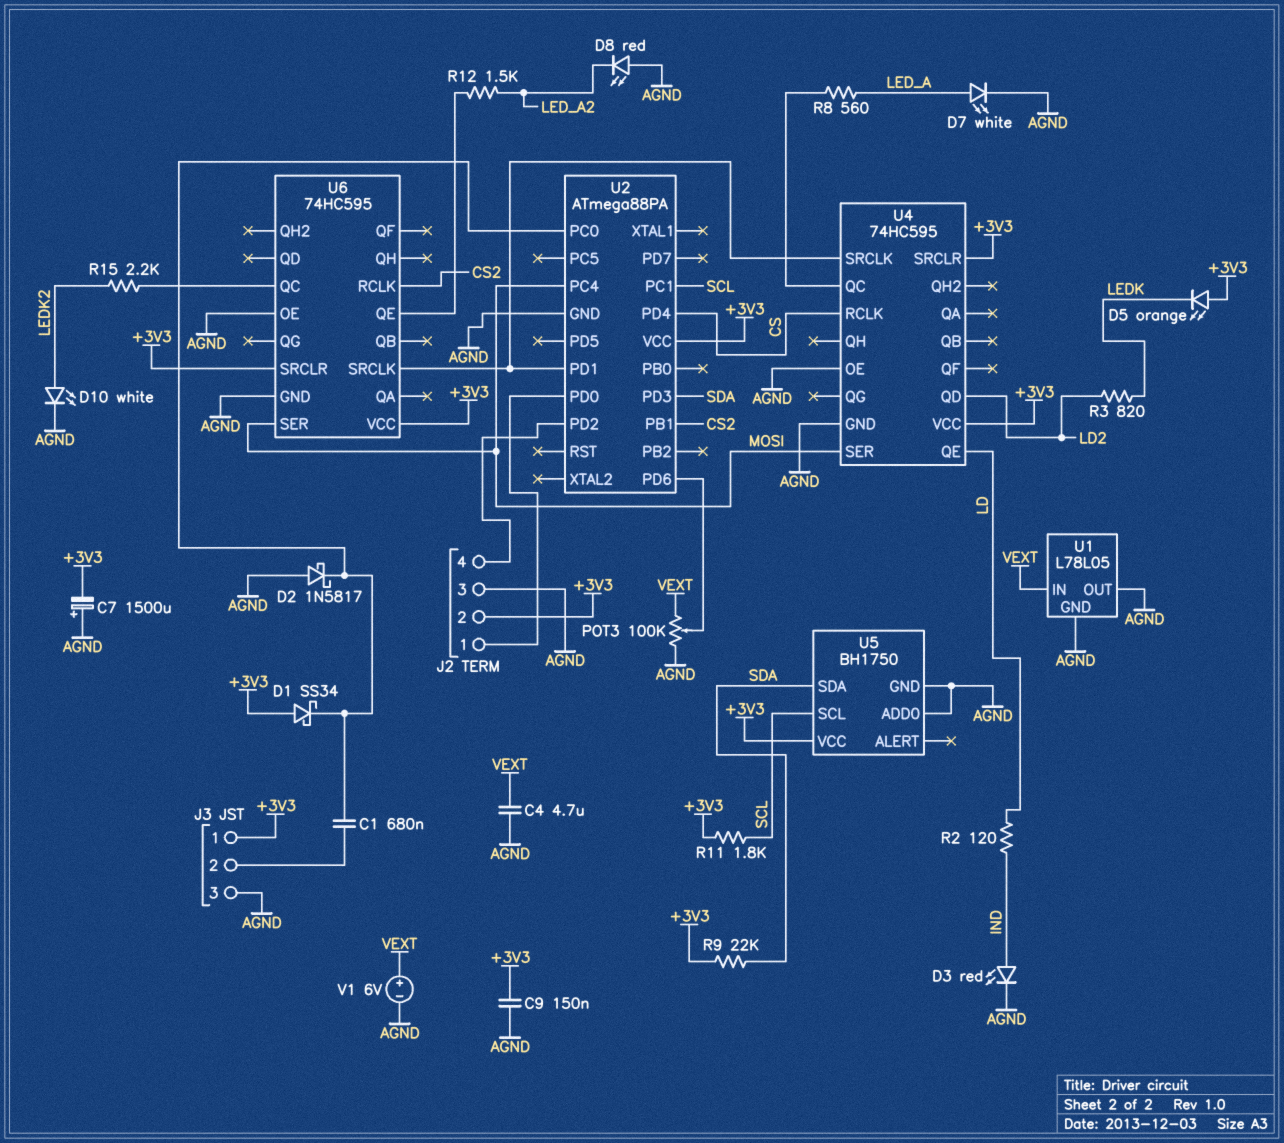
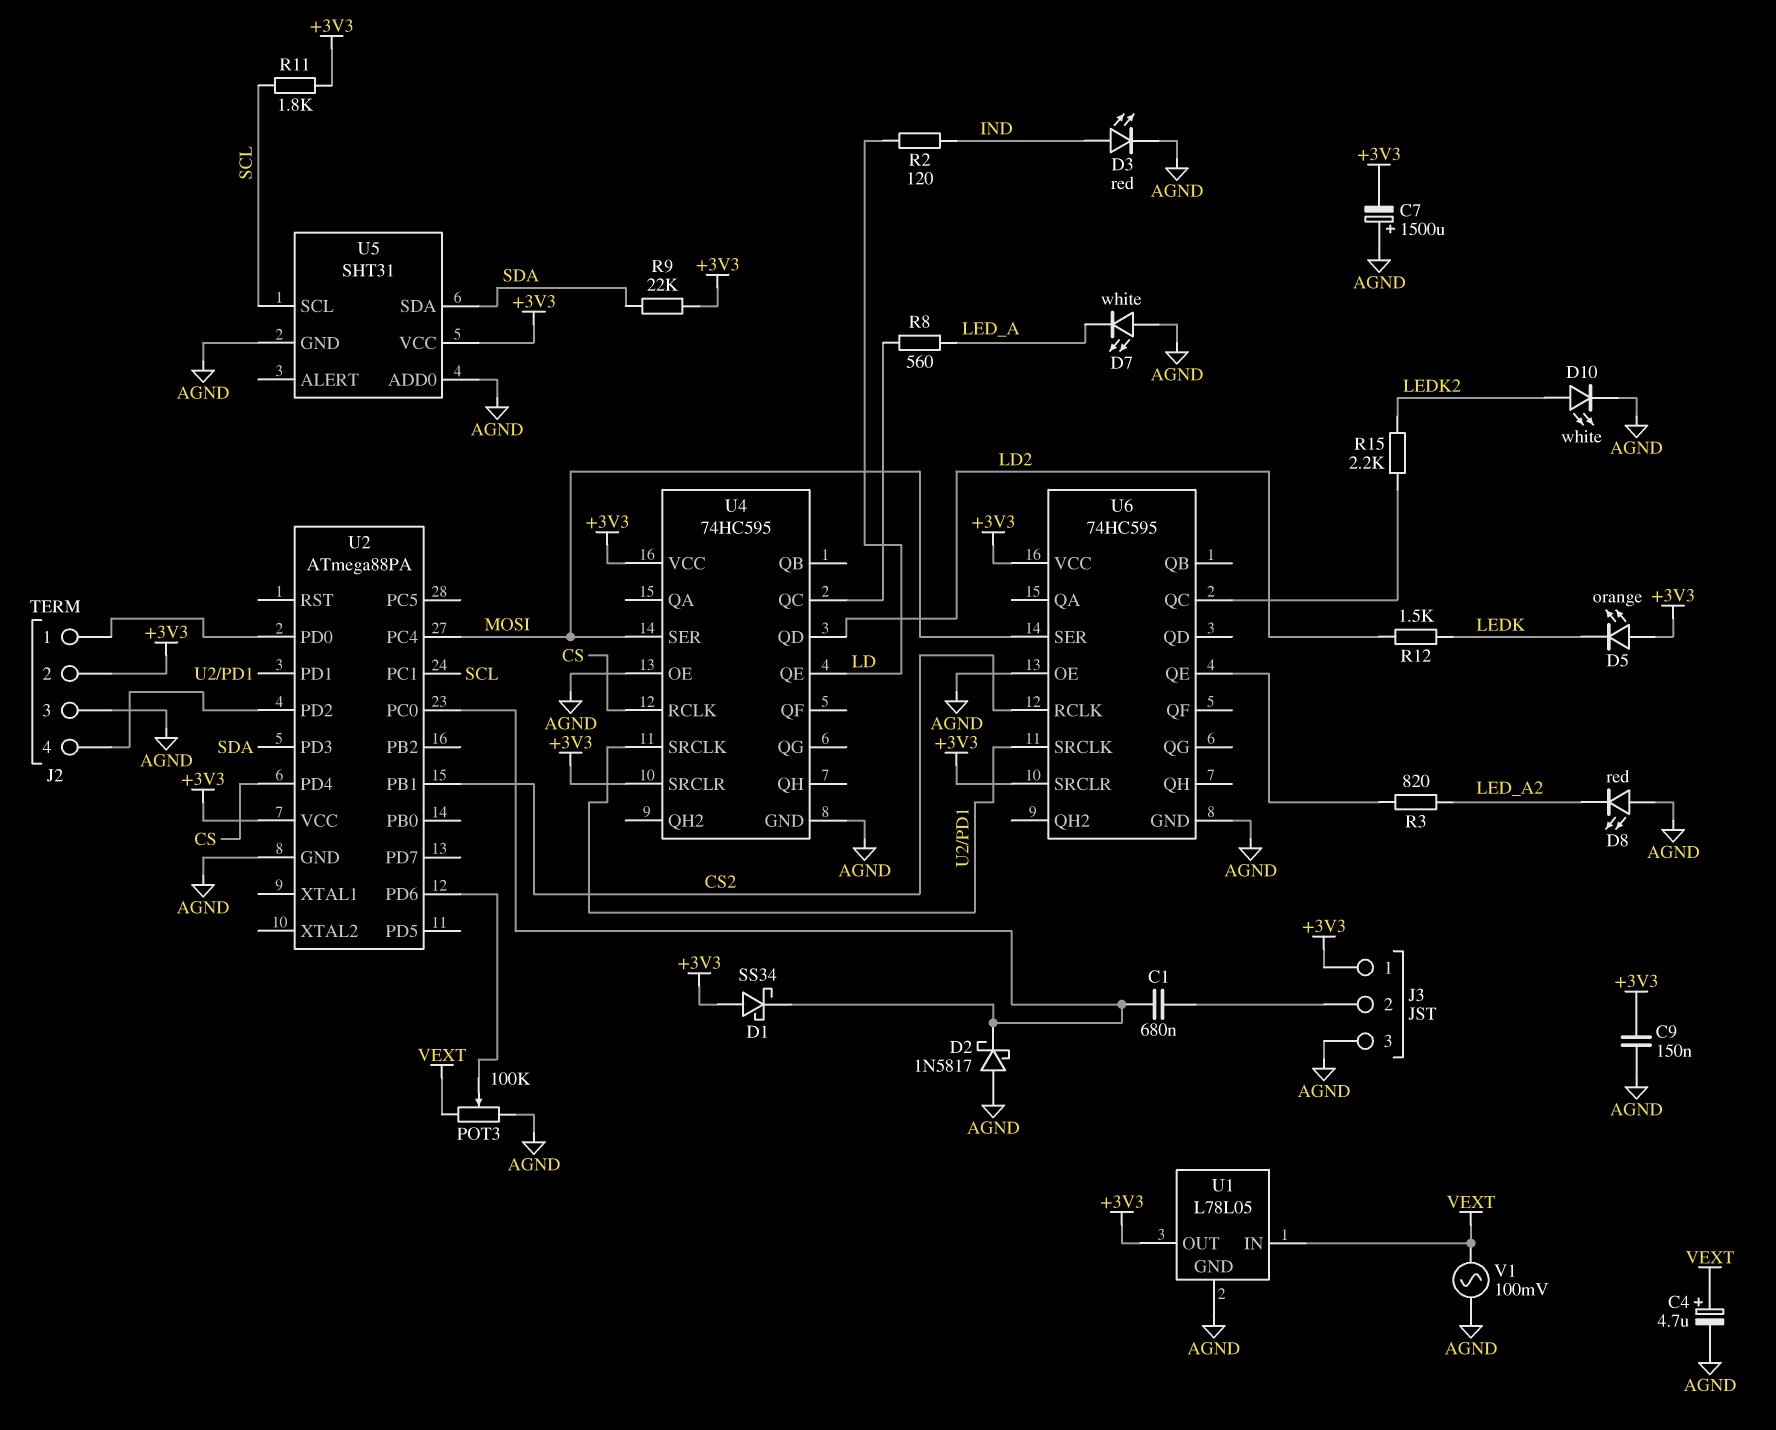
C4: 4.7uF (AGND, VEXT) -> 4.7uF (plus VEXT, minus AGND)
D7: LED white (A LED_A, K AGND) -> LED white (A AGND, K LED_A)
R3: 820 (LD2, LEDK) -> 820 (LED_A2, U6/QE)
R12: 1.5k (LED_A2, U6/QE) -> 1.5k (LD2, LEDK)
U1 pin OUT: AGND -> +3V3
U5: BH1750 -> SHT31
V1: 6V (plus VEXT, minus AGND) -> AC 100mV (AGND, VEXT)

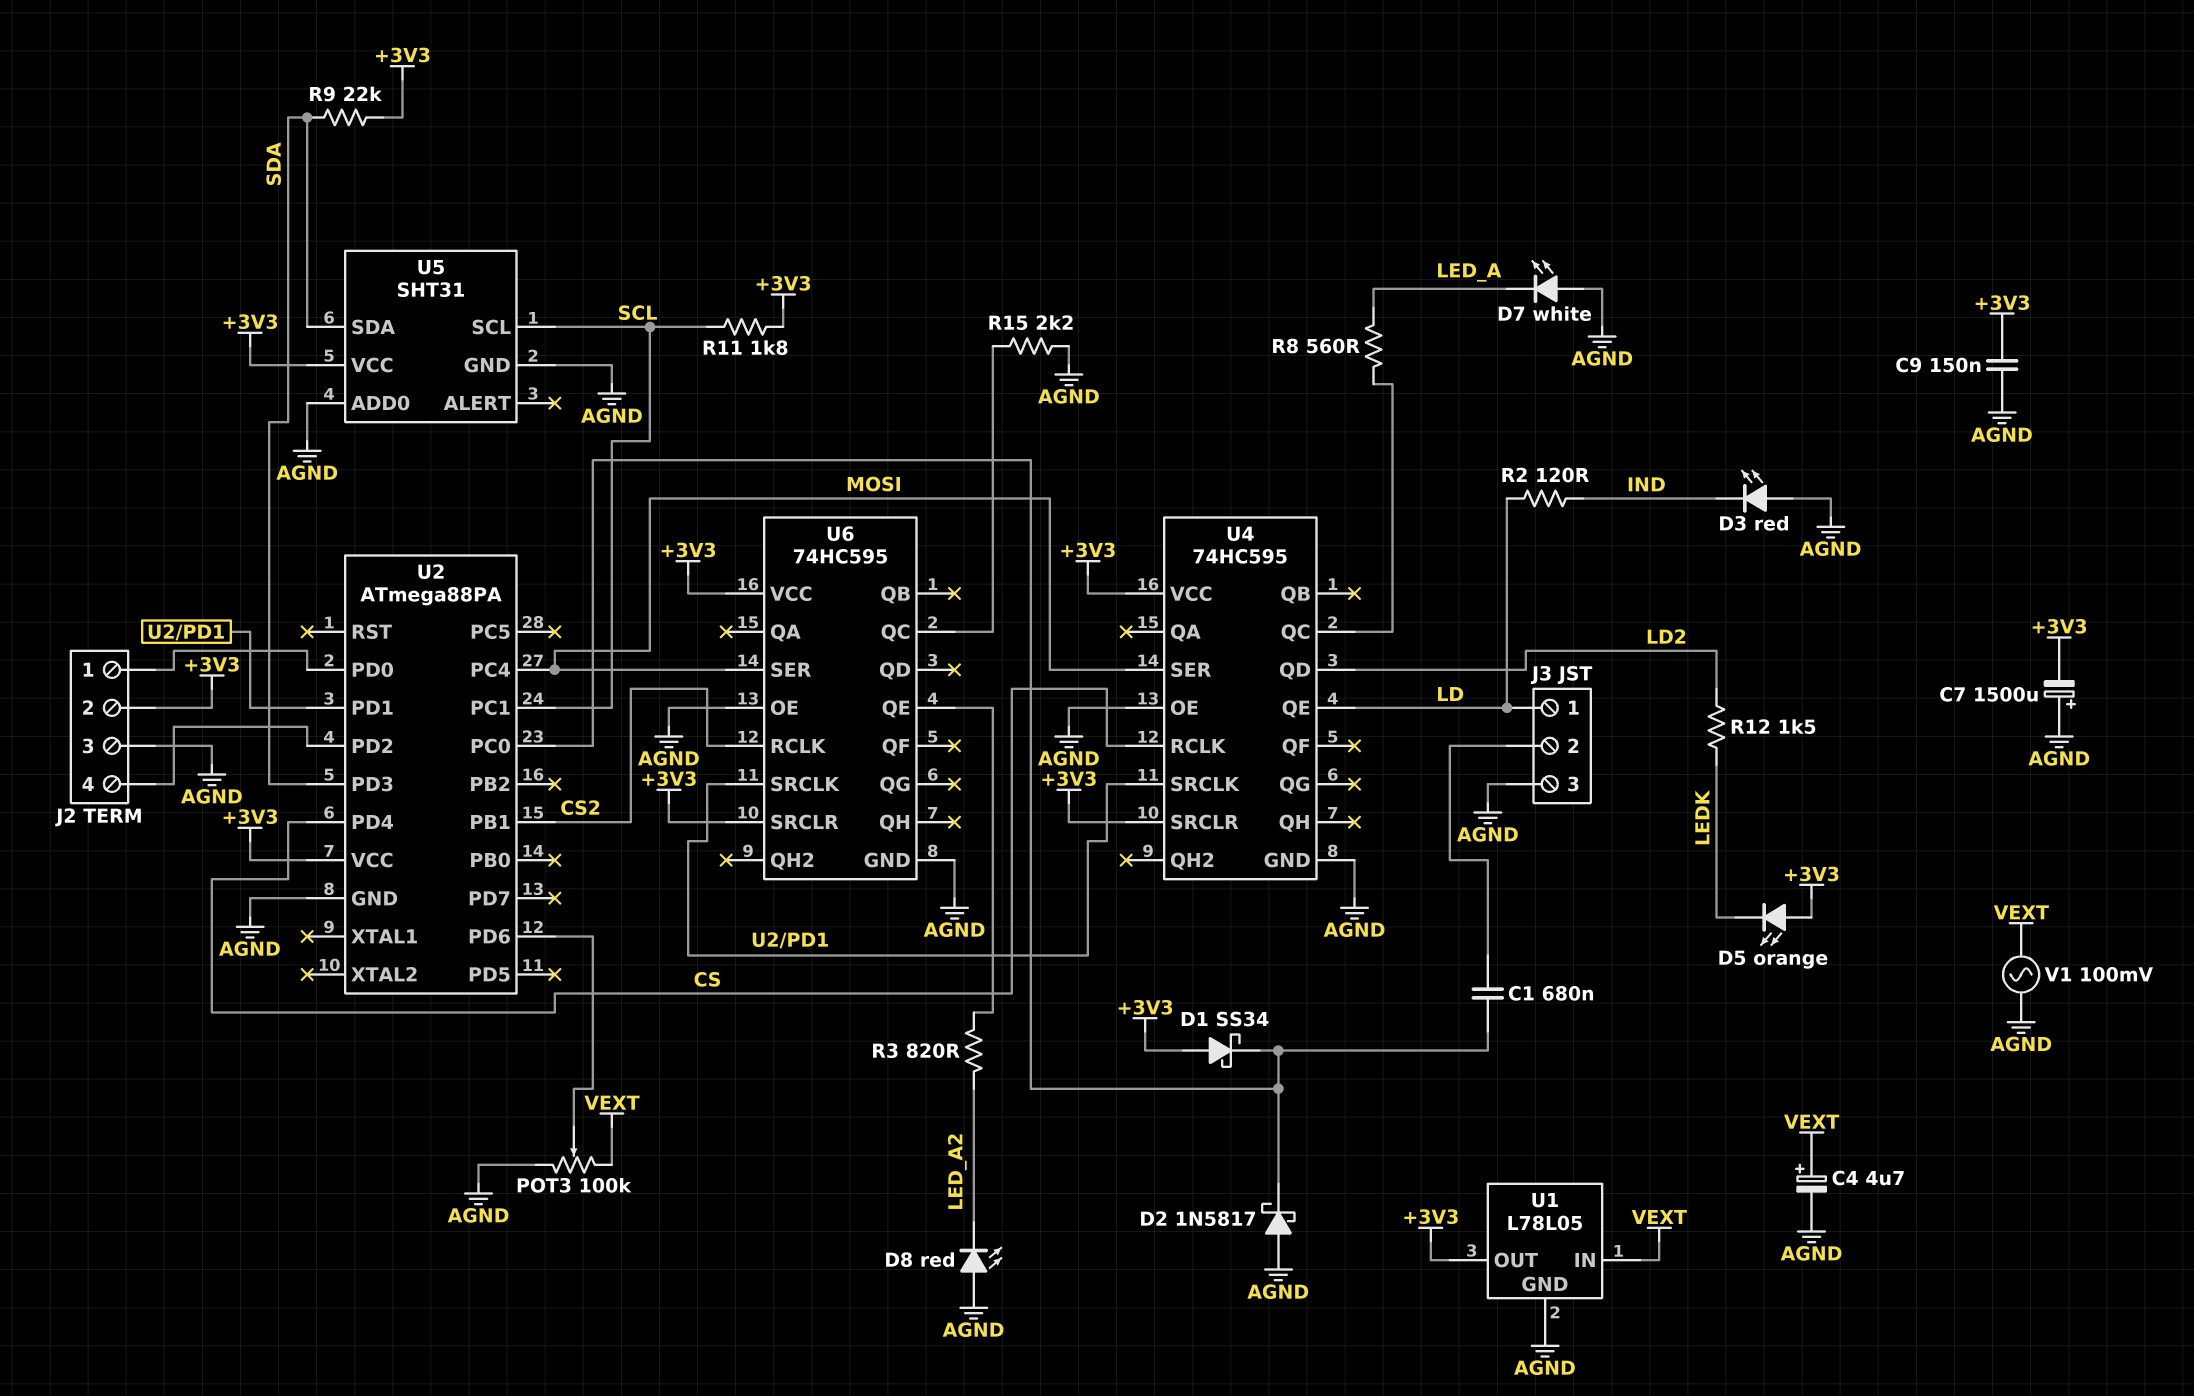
D3: LED red (A IND, K AGND) -> LED red (A AGND, K IND)
D10: LED white (A LEDK2, K AGND) -> none
J3 pin 1: +3V3 -> LD
R15: 2.2k (LEDK2, U6/QC) -> 2.2k (AGND, U6/QC)

